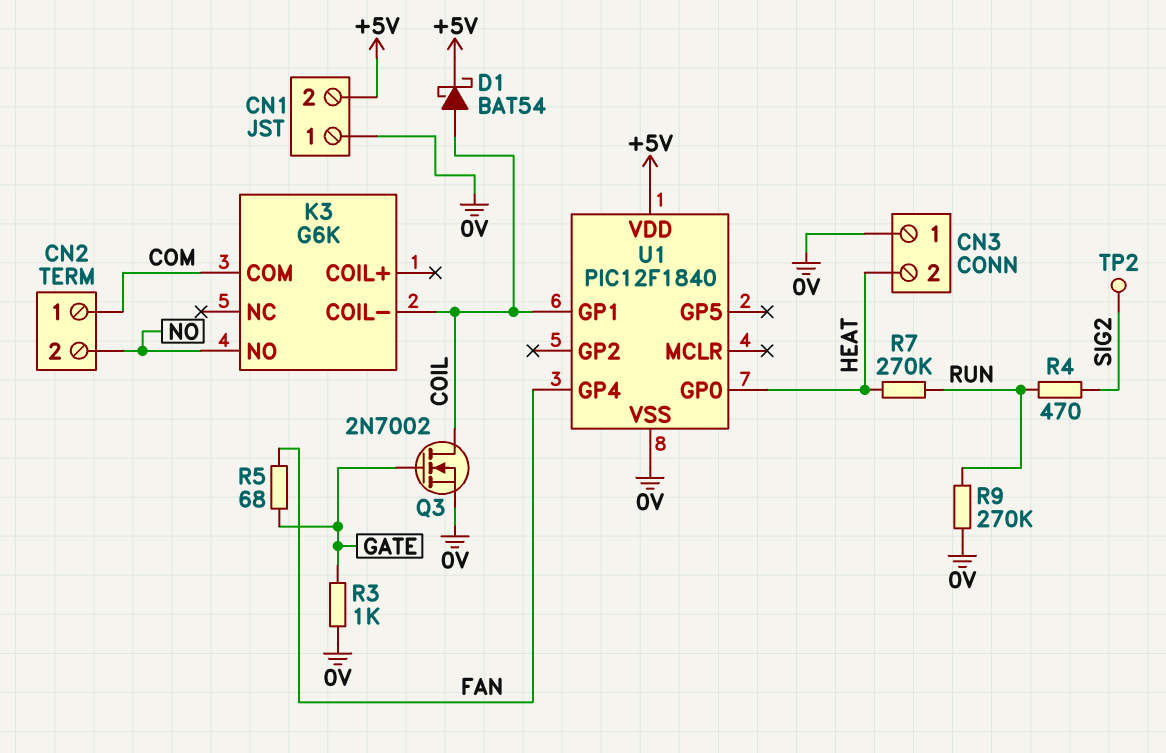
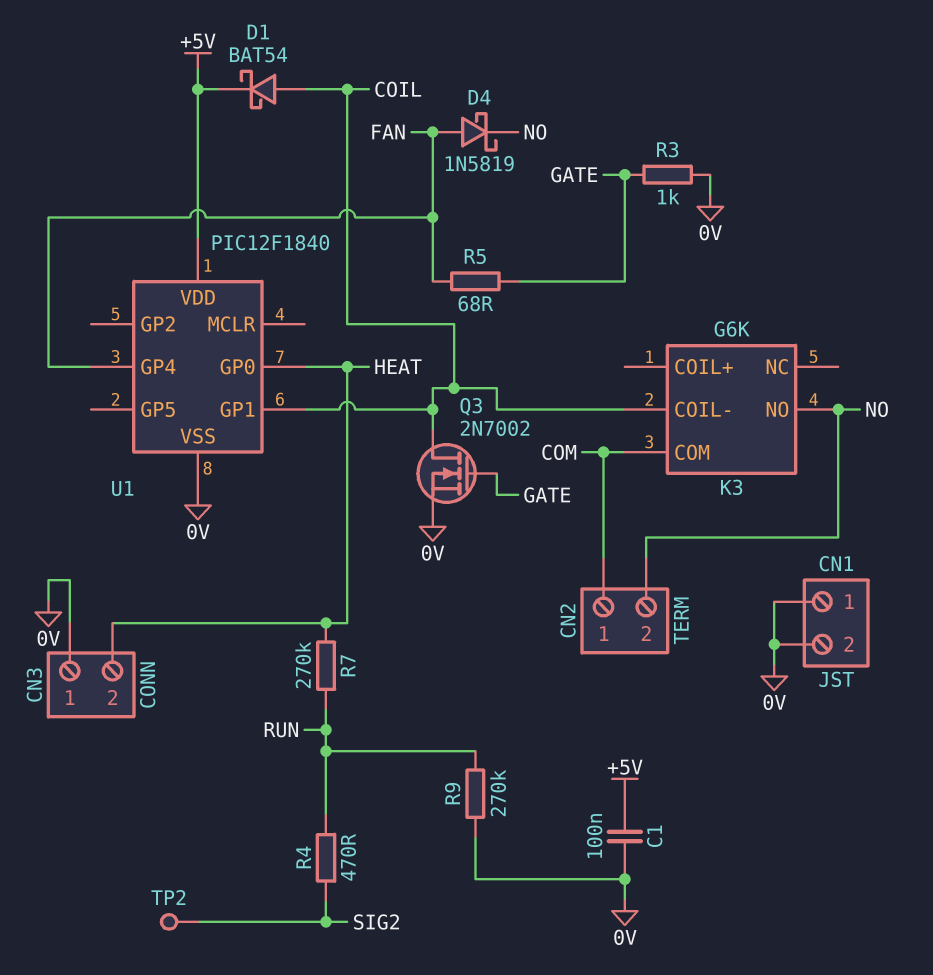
C1: none -> 100nF (+5V, 0V)
CN1 pin 2: +5V -> 0V
D4: none -> schottky 1N5819 (A FAN, K NO)

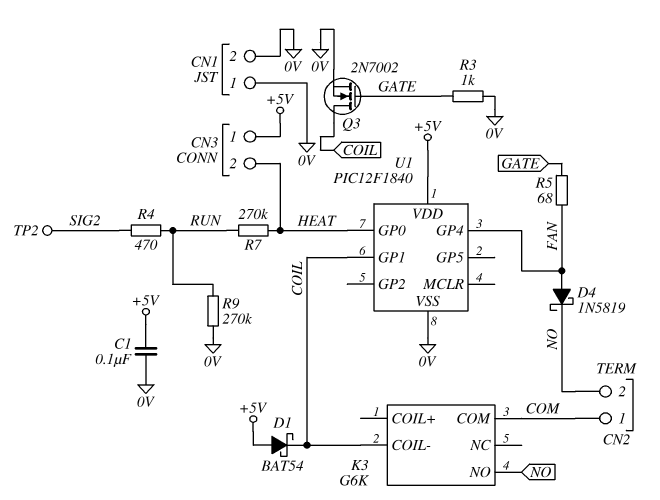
CN3 pin 1: 0V -> +5V
D1: schottky BAT54 (A COIL, K +5V) -> schottky BAT54 (A +5V, K COIL)

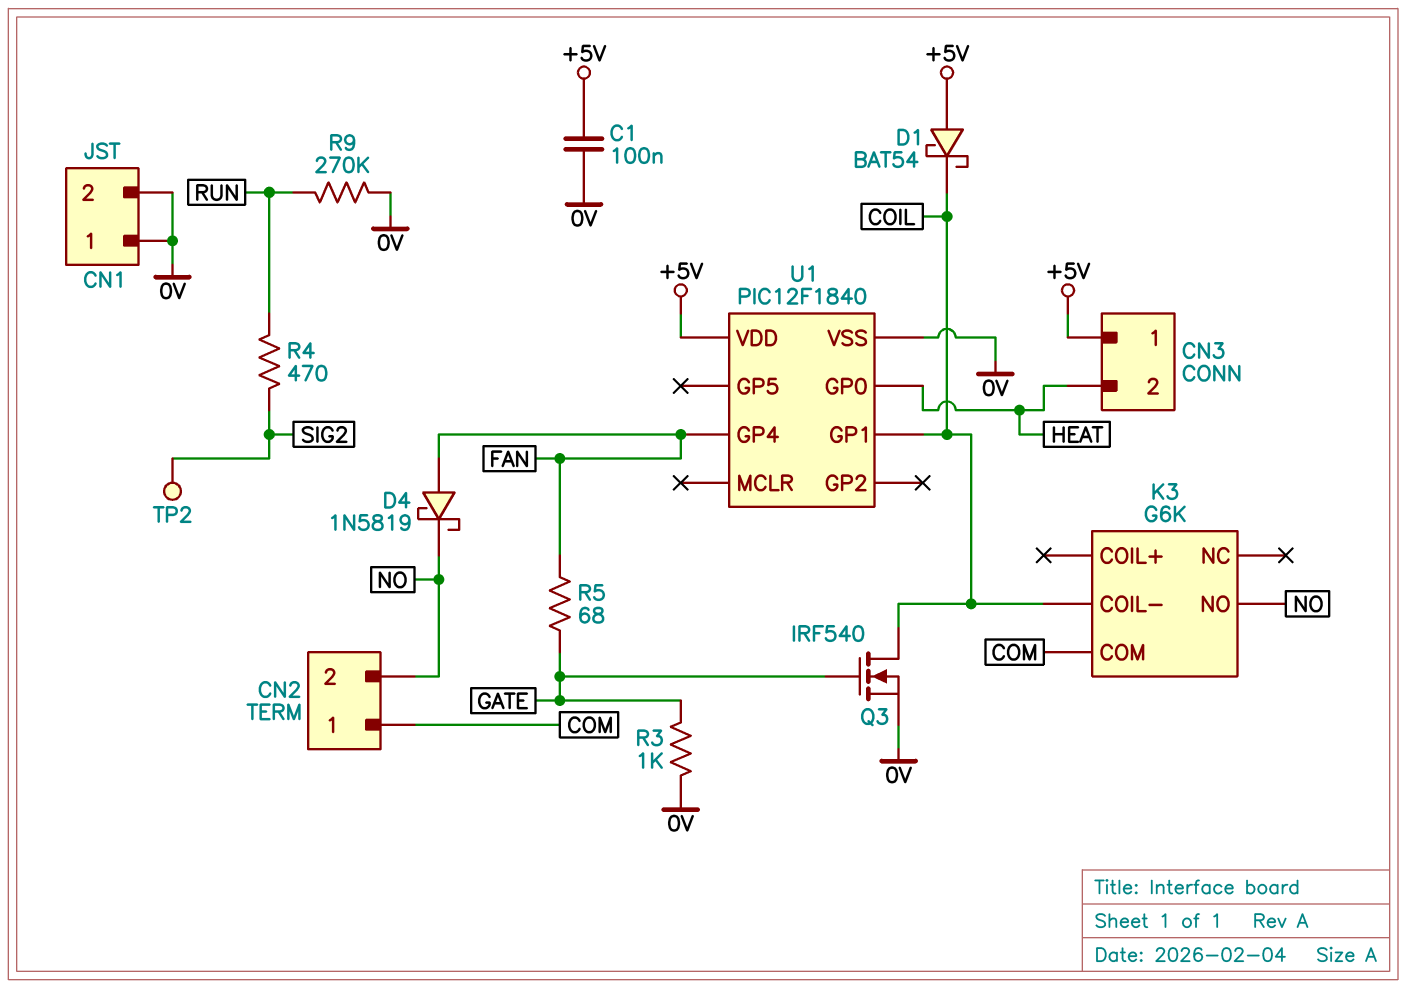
Q3: NMOS 2N7002 (G GATE, D COIL, S 0V) -> NMOS IRF540 (G GATE, D COIL, S 0V)
R7: 270k (HEAT, RUN) -> none

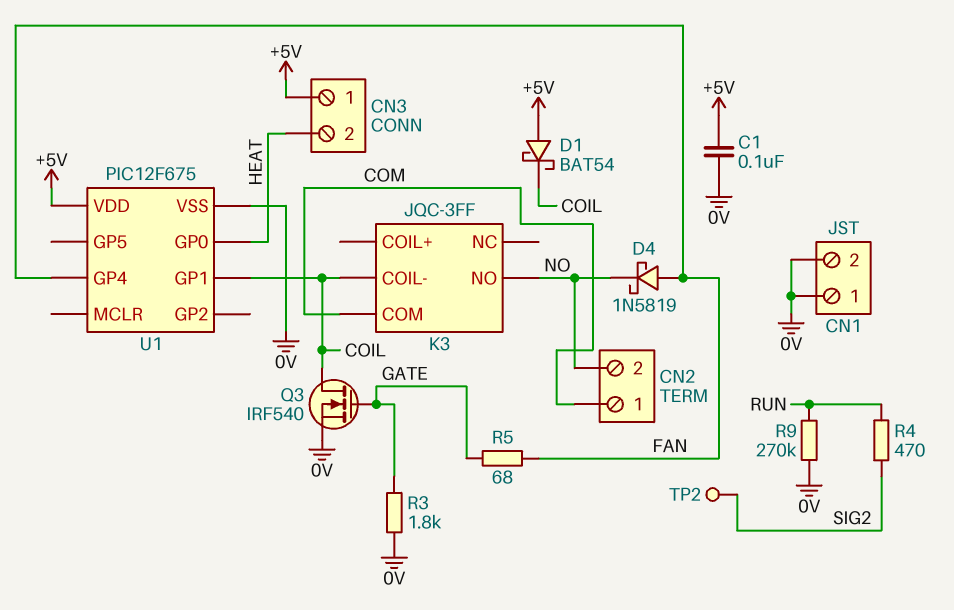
K3: G6K -> JQC-3FF
R3: 1k (0V, GATE) -> 1.8k (0V, GATE)
U1: PIC12F1840 -> PIC12F675

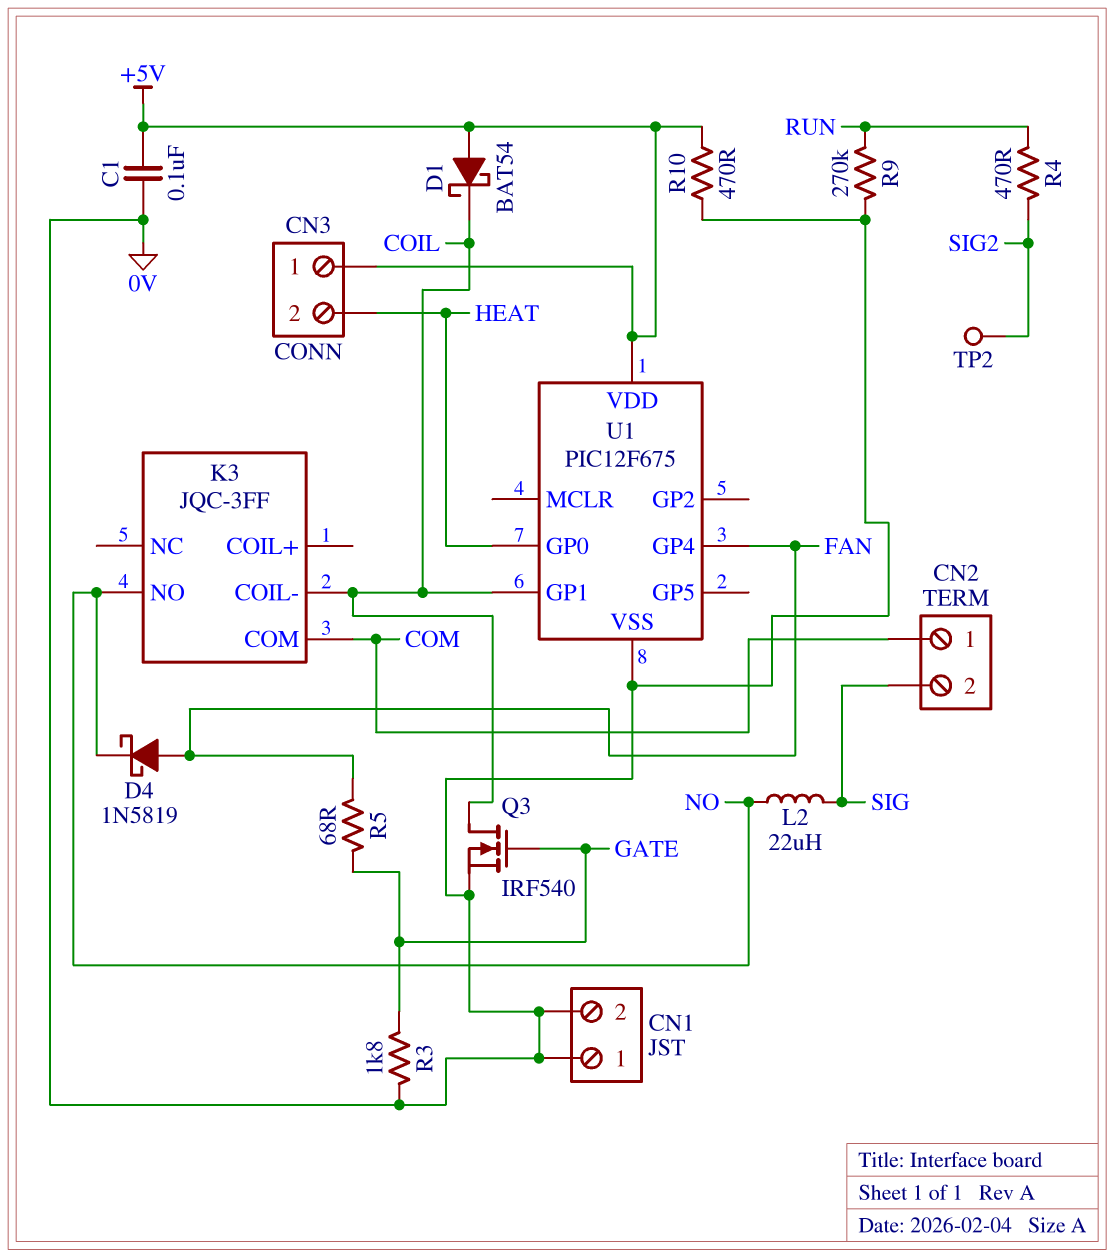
CN2 pin 2: NO -> SIG
L2: none -> 22uH (NO, SIG)
R10: none -> 470 (+5V, 0V)

